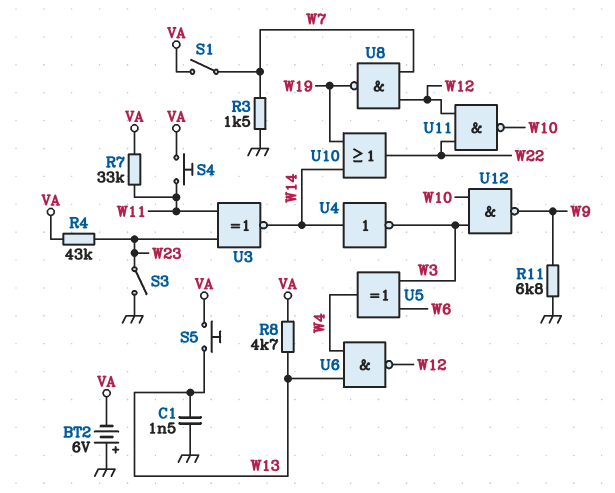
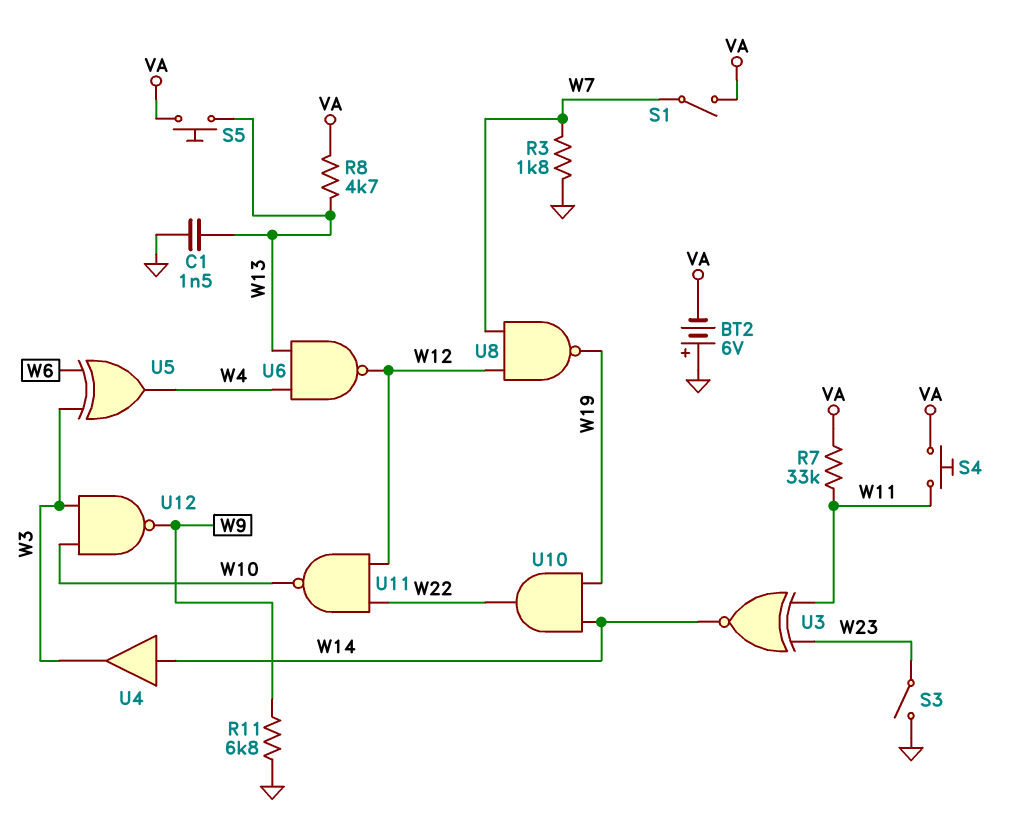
R3: 1.5k (GND, W7) -> 1.8k (GND, W7)
R4: 43k (VA, W23) -> none
U4: NOT (in W14, out W3) -> buffer (in W14, out W3)
U10: OR (in W14, in W19, out W22) -> AND (in W14, in W19, out W22)

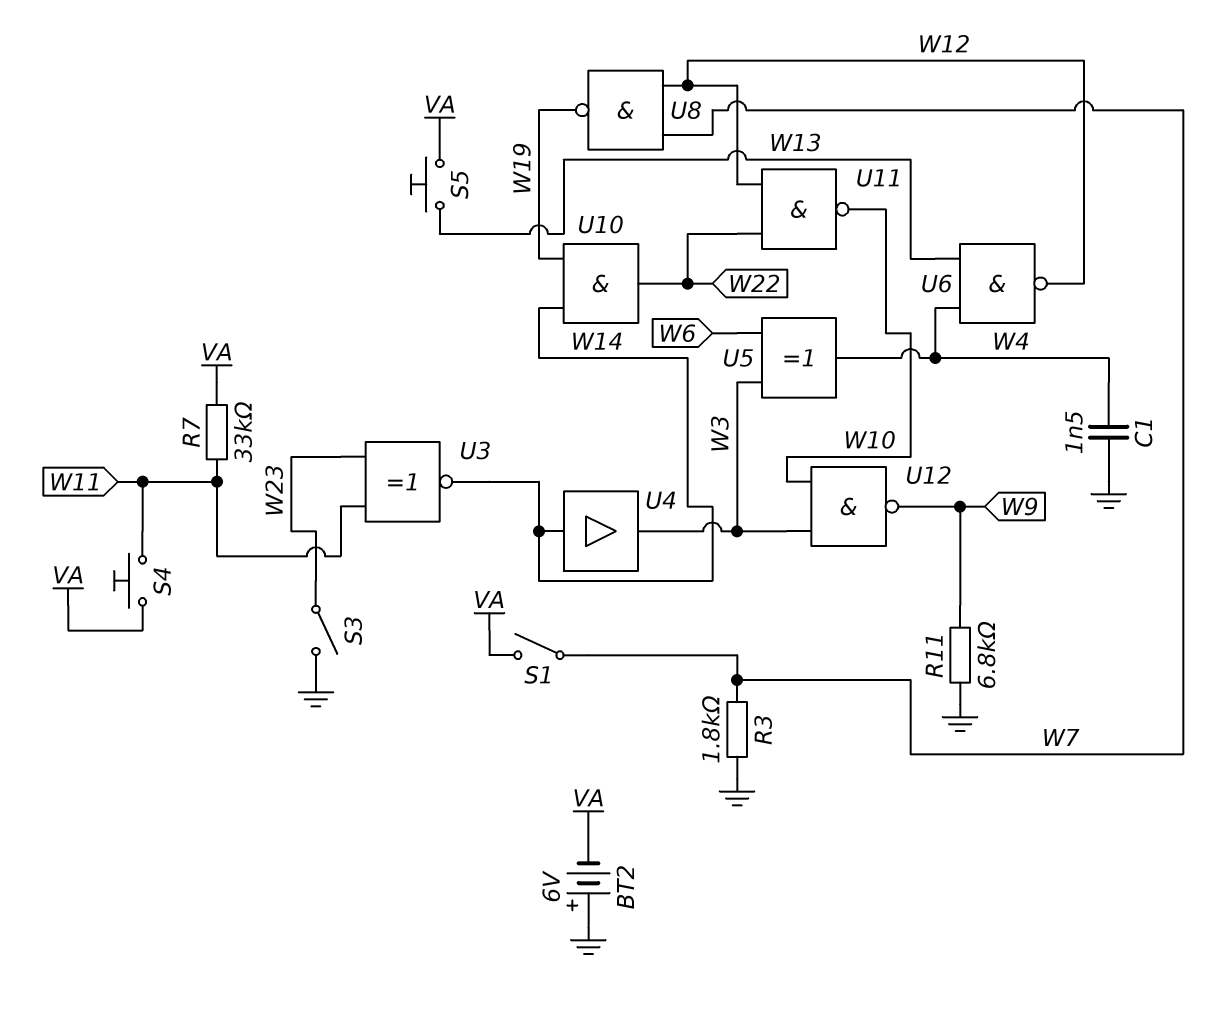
C1: 1.5nF (GND, W13) -> 1.5nF (GND, W4)
R8: 4.7k (VA, W13) -> none

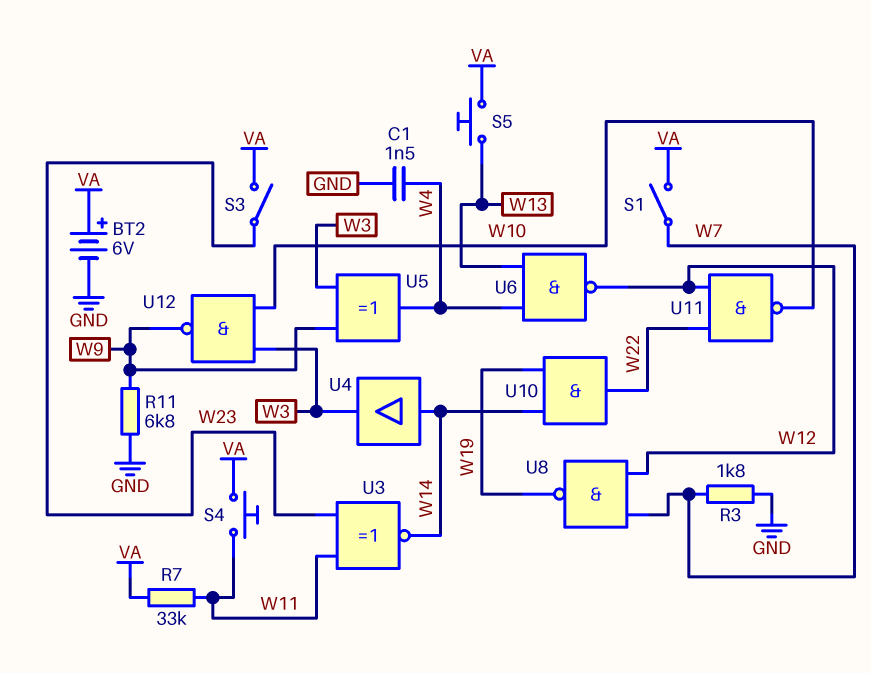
BT2: 6V (plus GND, minus VA) -> 6V (plus VA, minus GND)
S3: switch (GND, W23) -> switch (VA, W23)
U5: XOR (in W3, in W6, out W4) -> XOR (in W3, in W9, out W4)

